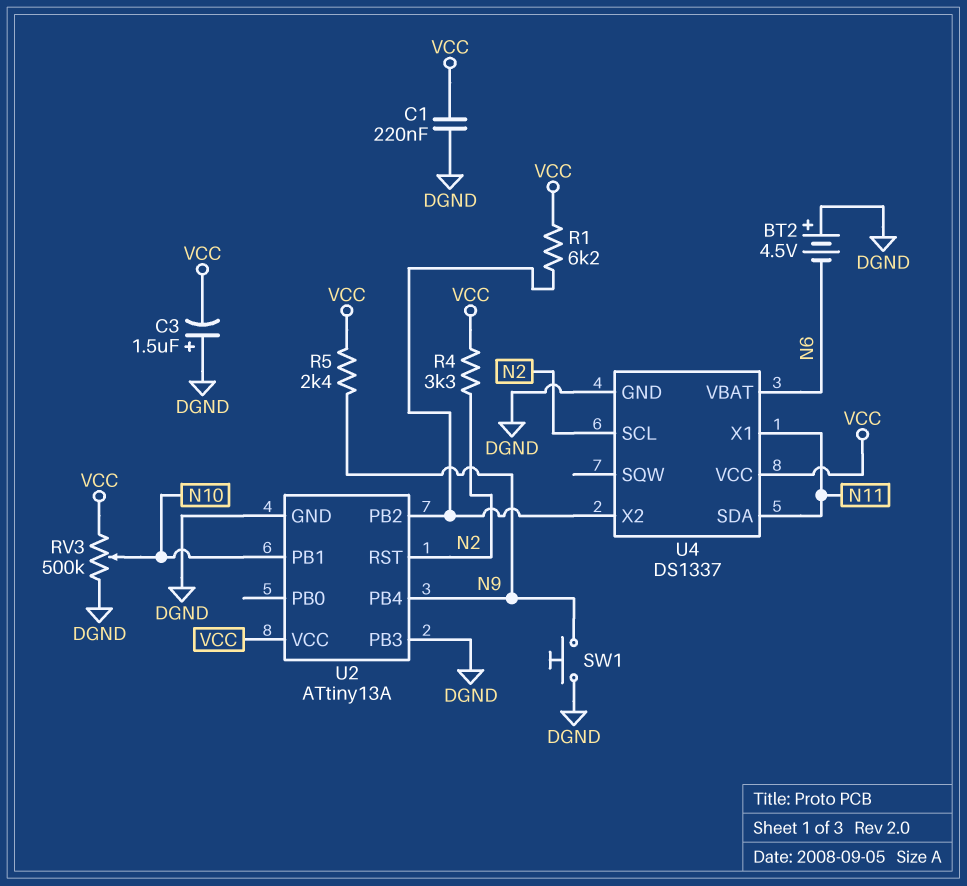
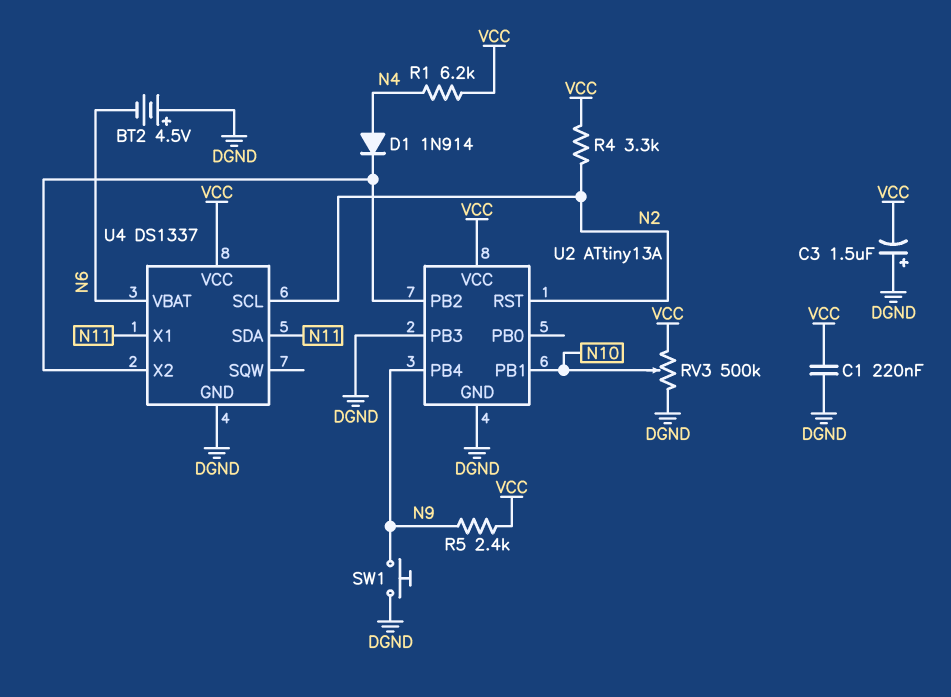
D1: none -> diode 1N914 (A N4, K U2/PB2)
R1: 6.2k (U2/PB2, VCC) -> 6.2k (N4, VCC)

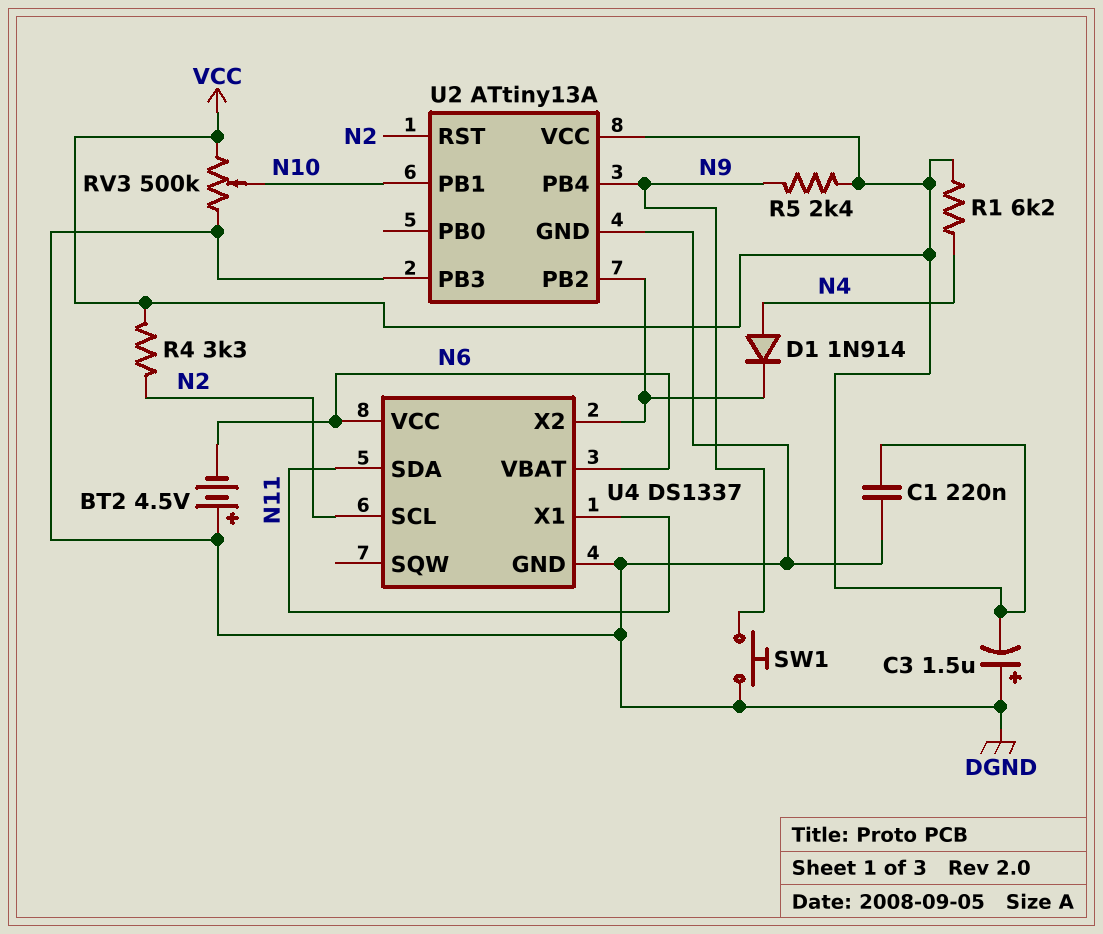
U4 pin VCC: VCC -> N6

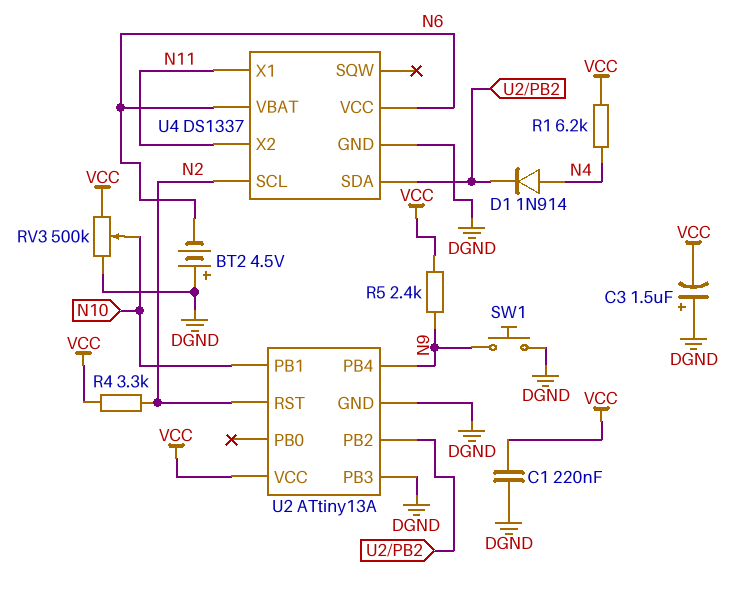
U4 pin SDA: N11 -> U2/PB2
U4 pin X2: U2/PB2 -> N11

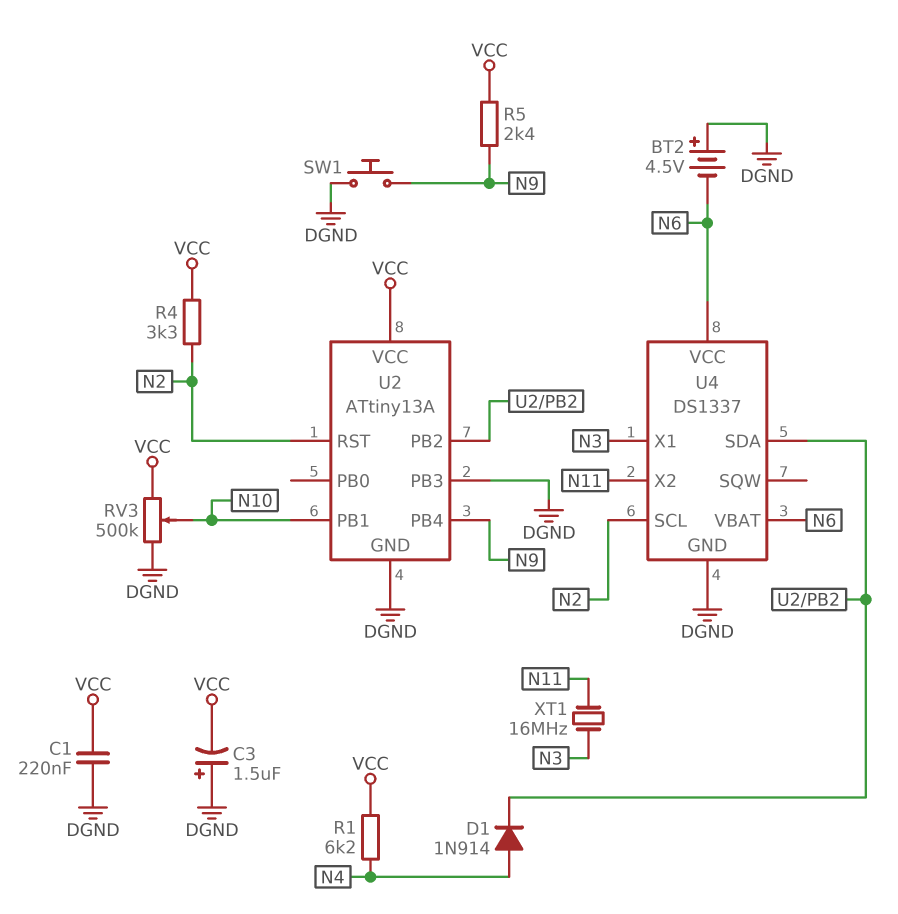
U4 pin X1: N11 -> N3
XT1: none -> 16MHz (N3, N11)

